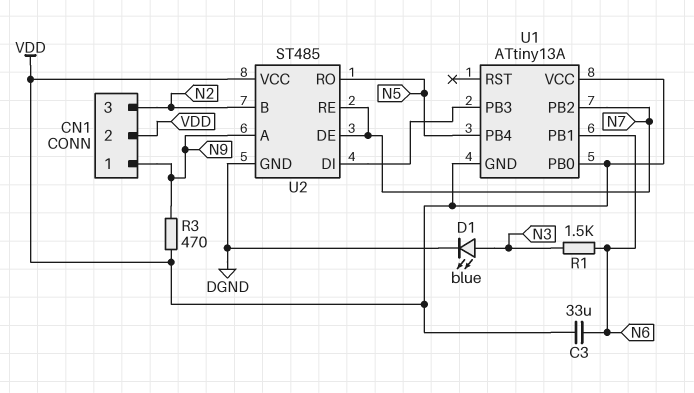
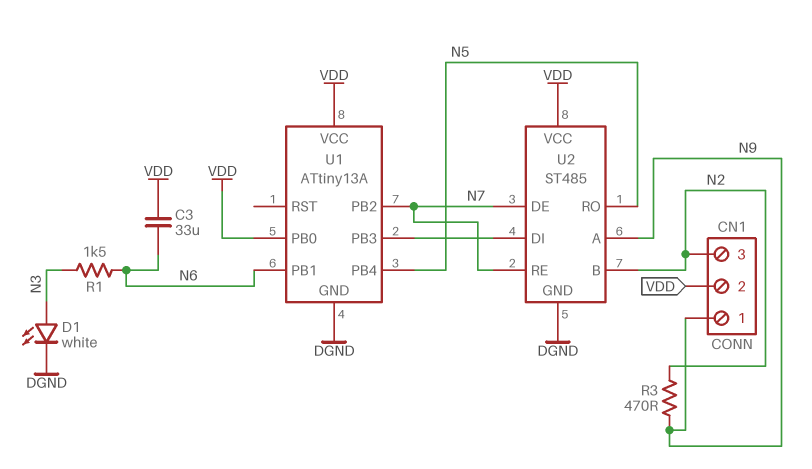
D1: LED blue (A N3, K DGND) -> LED white (A N3, K DGND)
R3: 470 (N9, VDD) -> 470 (N2, N9)
U1 pin GND: VDD -> DGND

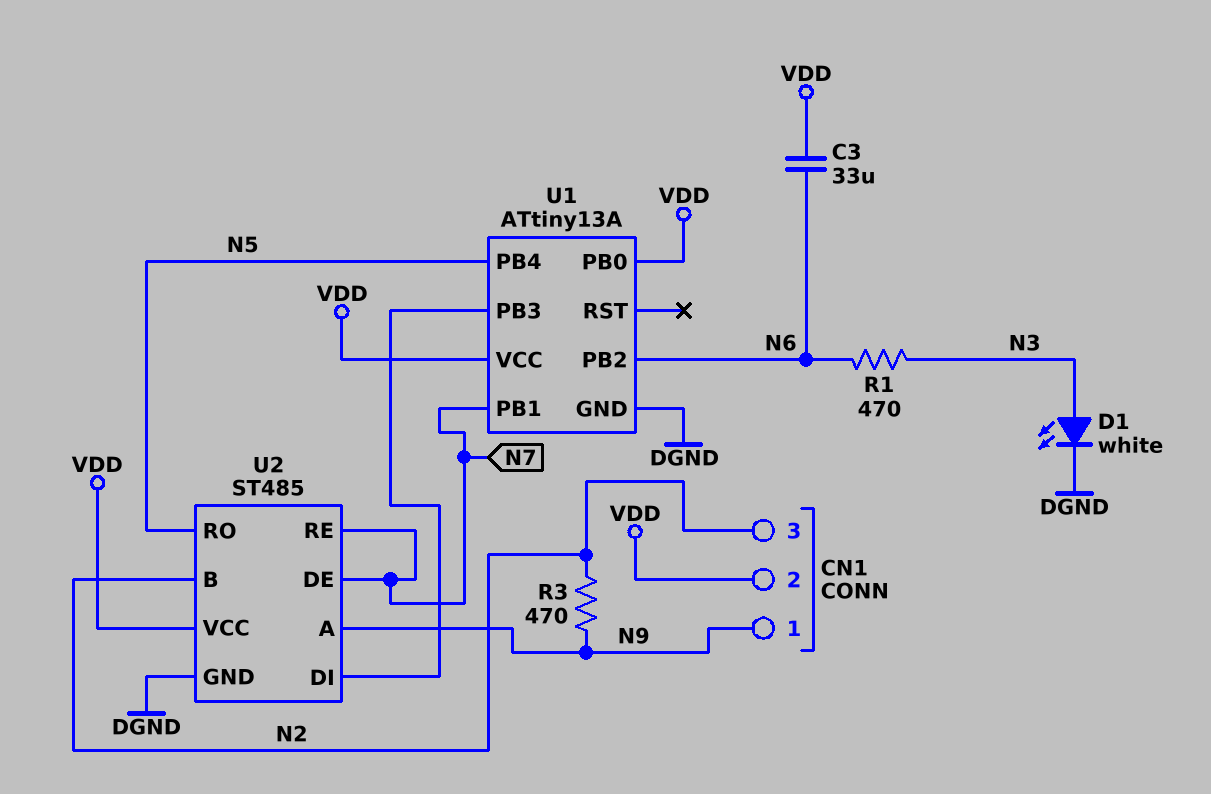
R1: 1.5k (N3, N6) -> 470 (N3, N6)
U1 pin PB1: N6 -> N7
U1 pin PB2: N7 -> N6

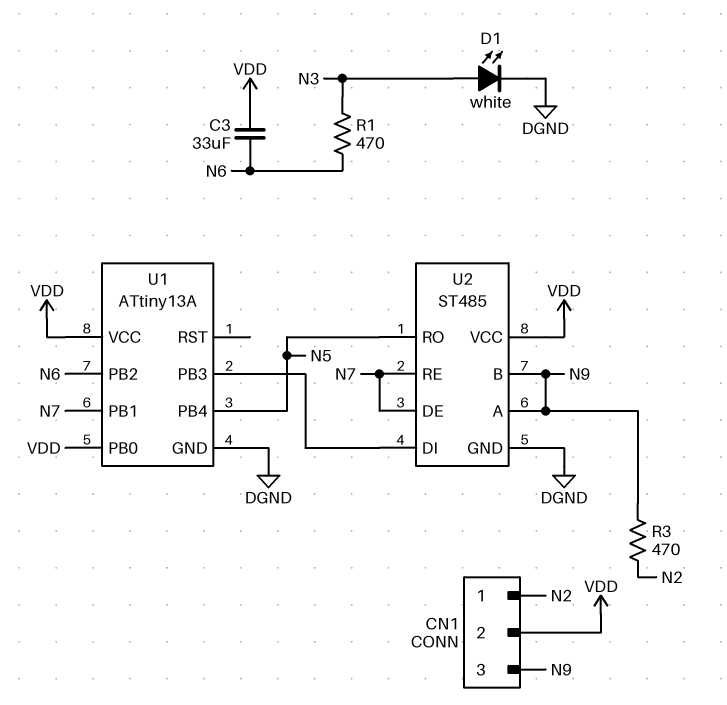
CN1 pin 1: N9 -> N2
CN1 pin 3: N2 -> N9
U2 pin B: N2 -> N9

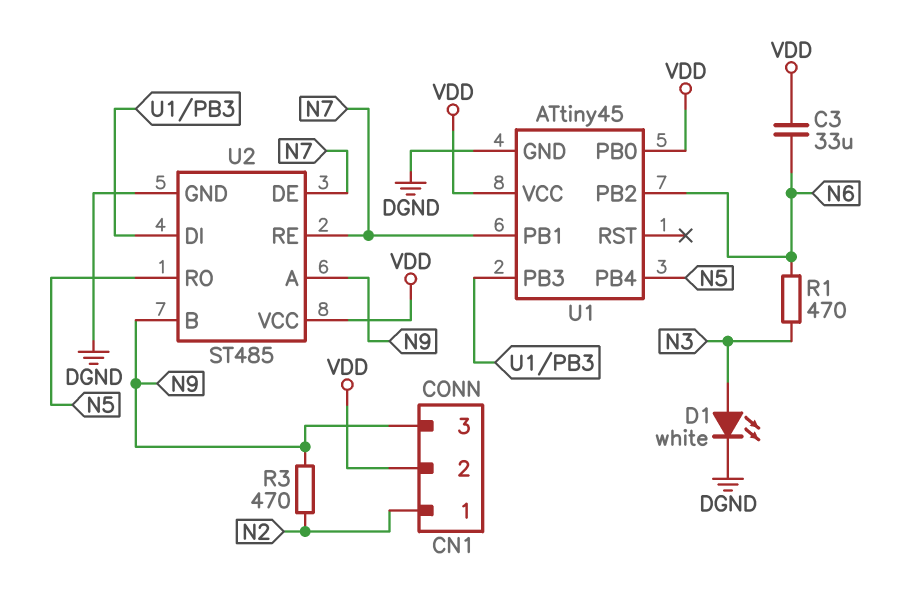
U1: ATtiny13A -> ATtiny45

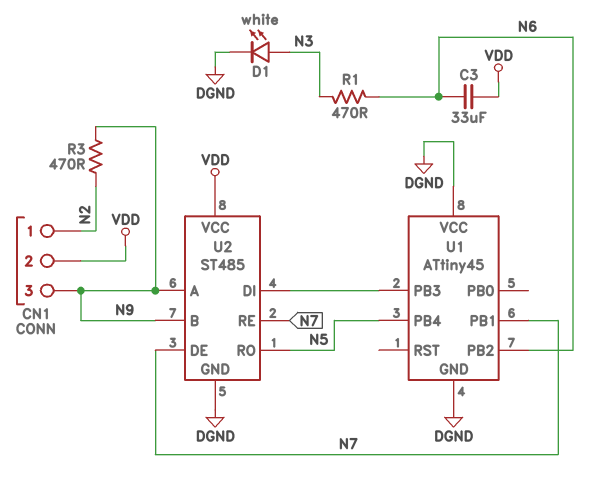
U1 pin PB0: VDD -> none
U1 pin VCC: VDD -> DGND

